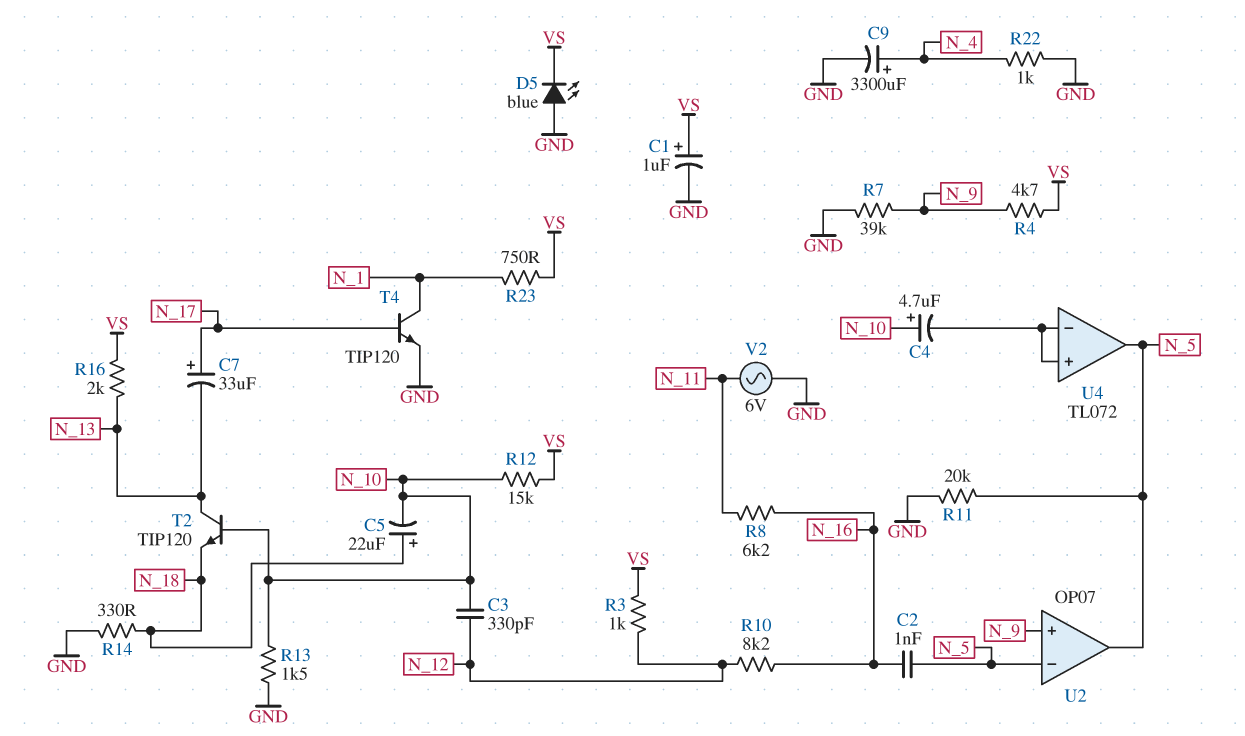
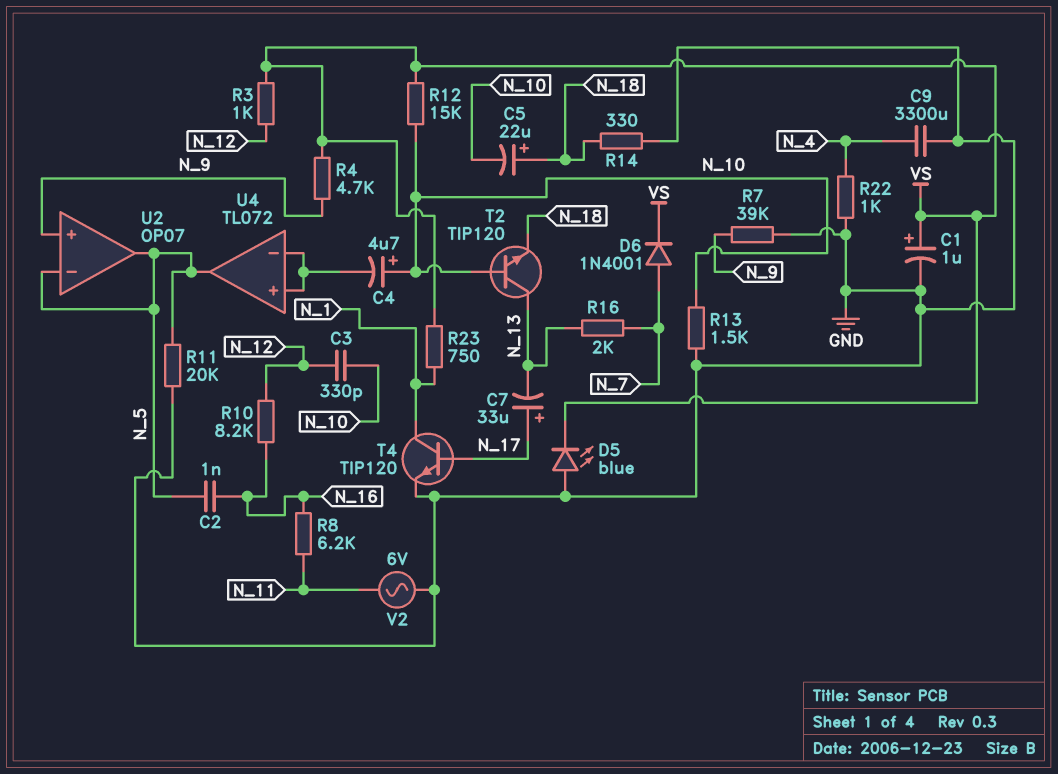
C9: 3300uF (plus N_4, minus GND) -> 3300uF (GND, N_4)
D6: none -> diode 1N4001 (A N_7, K VS)
R16: 2k (N_13, VS) -> 2k (N_7, N_13)

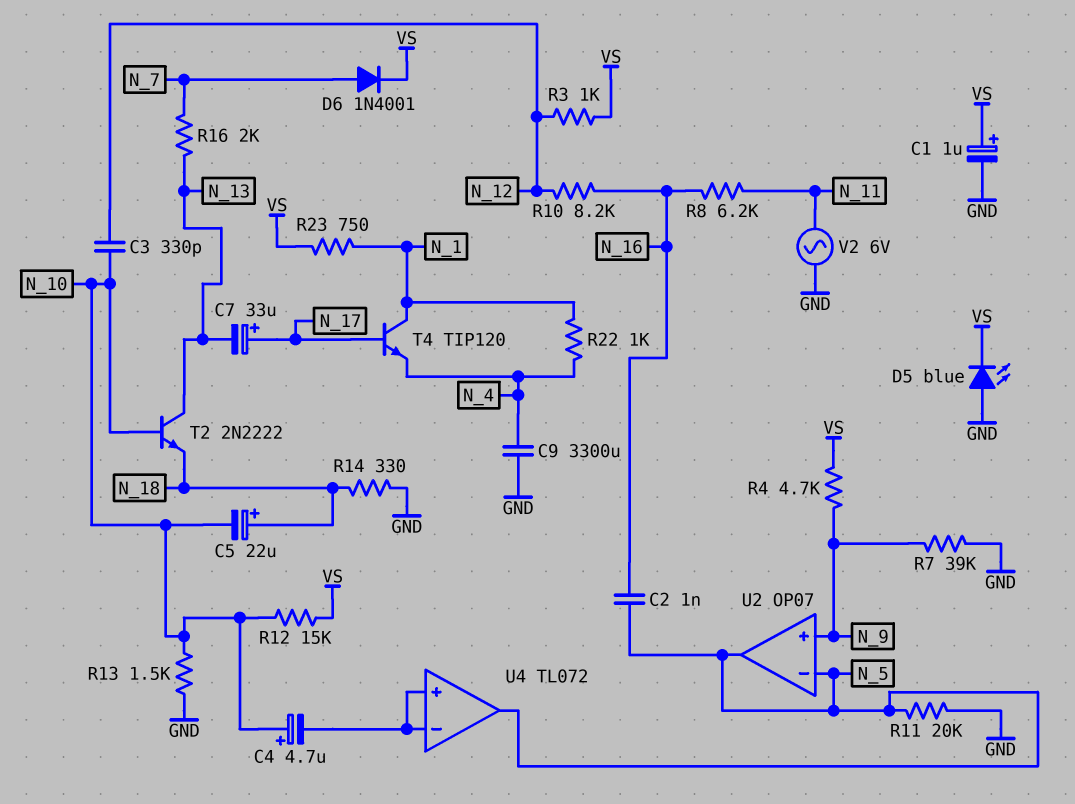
R22: 1k (GND, N_4) -> 1k (N_1, N_4)
T2: NPN TIP120 (B N_10, C N_13, E N_18) -> NPN 2N2222 (B N_10, C N_13, E N_18)
T4: NPN TIP120 (B N_17, C N_1, E GND) -> NPN TIP120 (B N_17, C N_1, E N_4)

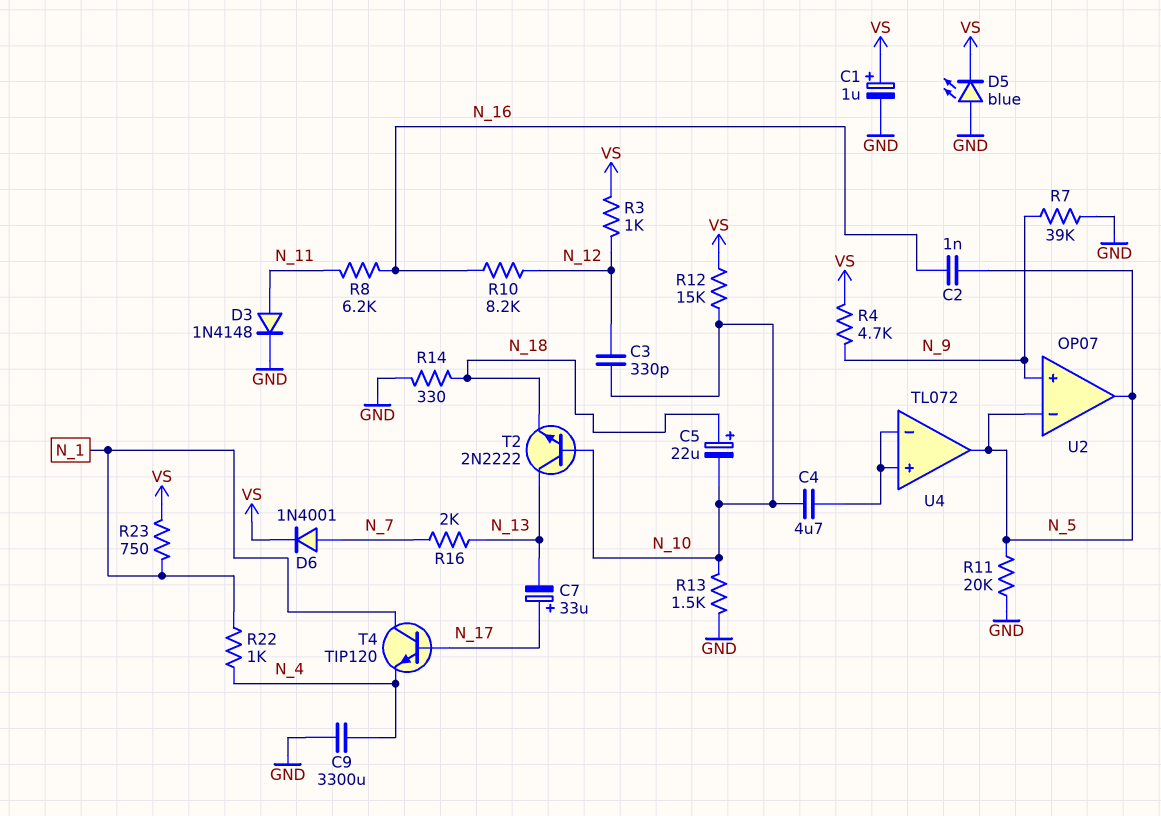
C4: 4.7uF (plus N_10, minus U4/in+) -> 4.7uF (N_10, U4/in+)
D3: none -> diode 1N4148 (A N_11, K GND)
V2: AC 6V (GND, N_11) -> none

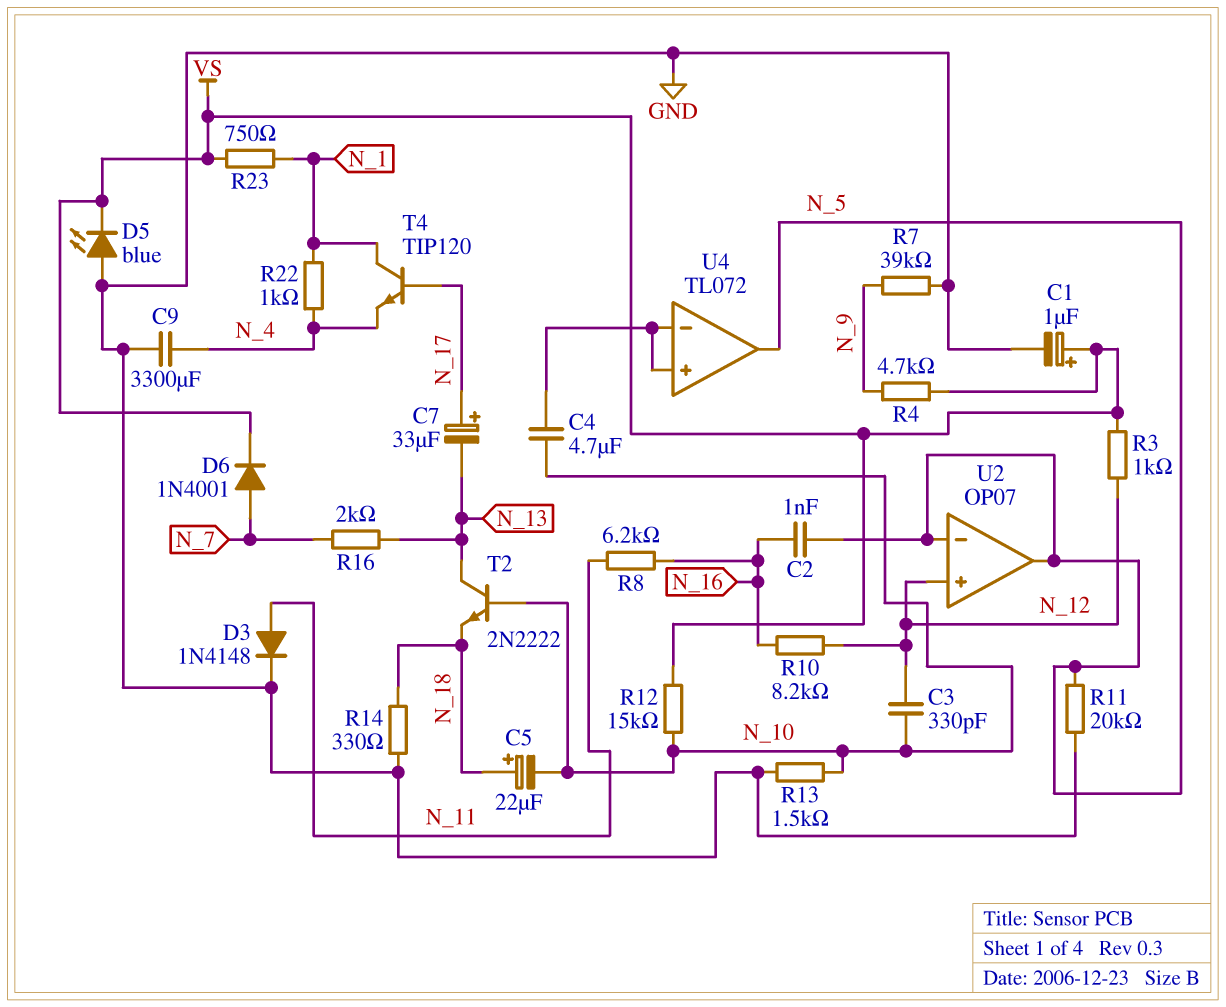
U2 pin in+: N_9 -> N_12

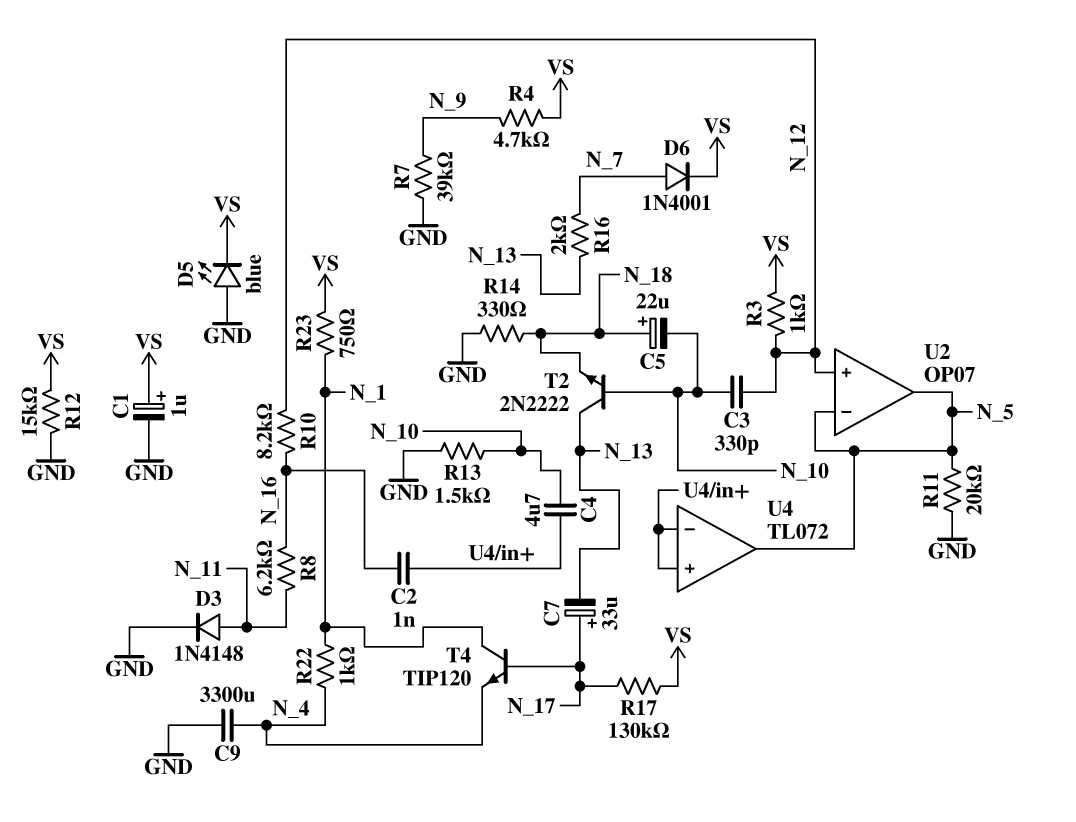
C2: 1nF (N_5, N_16) -> 1nF (N_16, U4/in+)
R12: 15k (N_10, VS) -> 15k (GND, VS)
R17: none -> 130k (N_17, VS)

